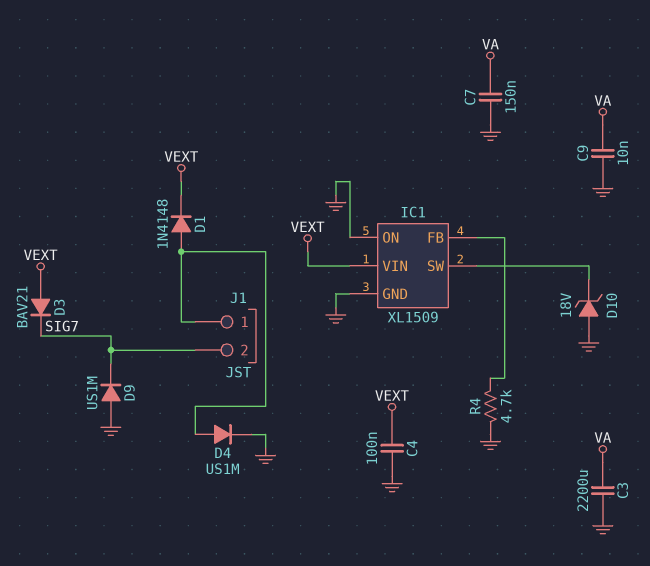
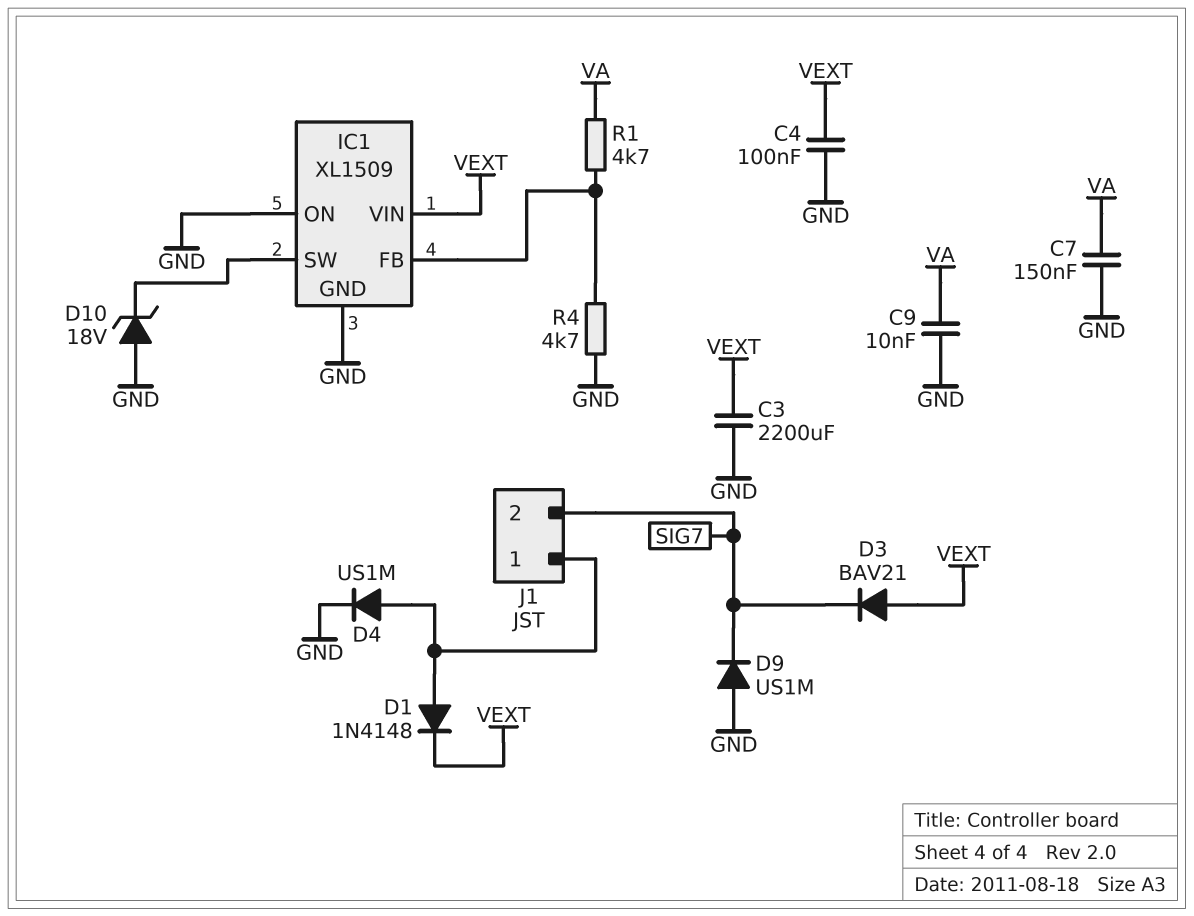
C3: 2200uF (GND, VA) -> 2200uF (GND, VEXT)
R1: none -> 4.7k (IC1/FB, VA)

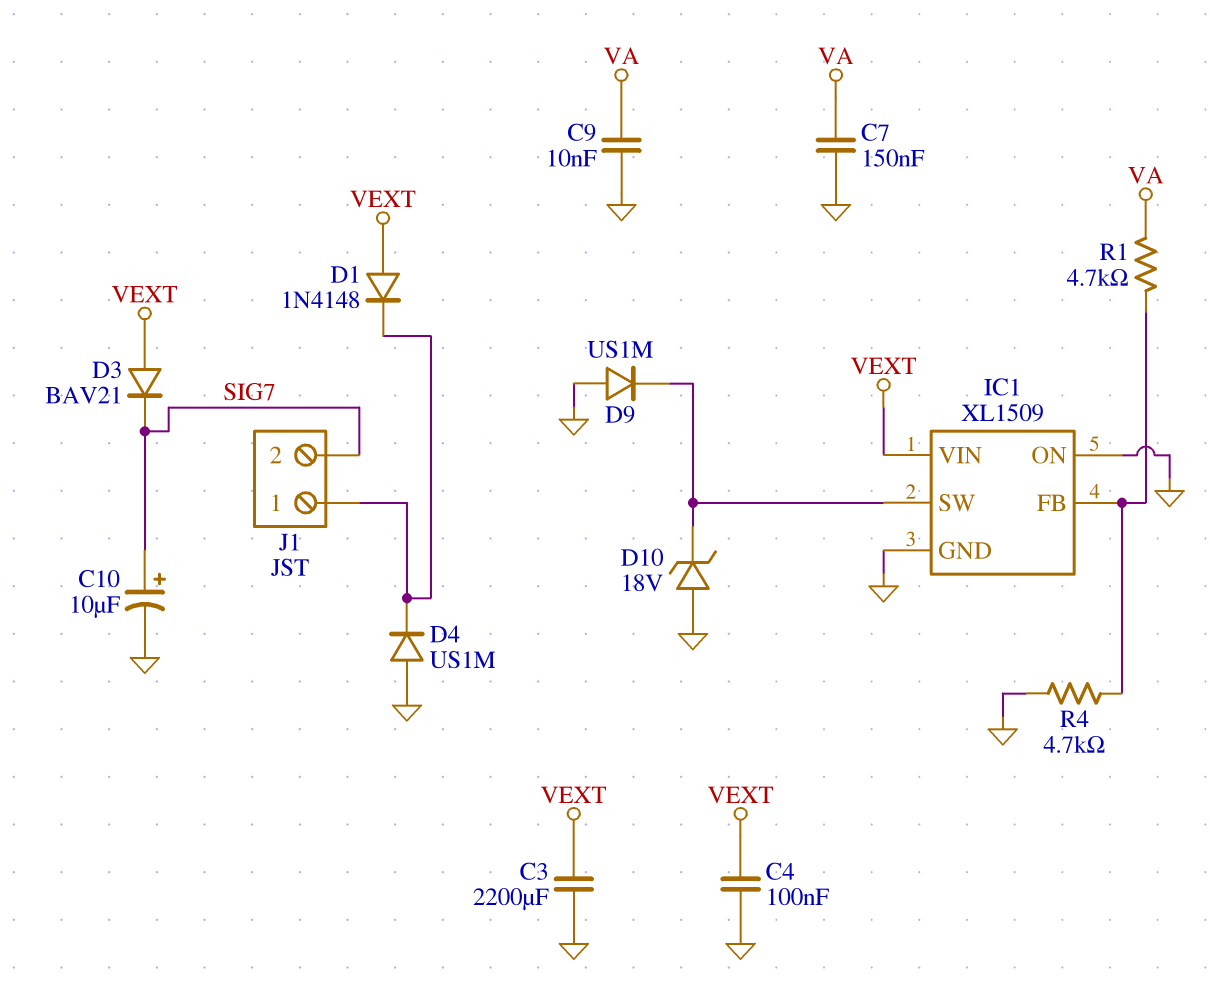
C10: none -> 10uF (plus SIG7, minus GND)
D1: diode 1N4148 (A J1/1, K VEXT) -> diode 1N4148 (A VEXT, K J1/1)
D4: diode US1M (A J1/1, K GND) -> diode US1M (A GND, K J1/1)
D9: diode US1M (A GND, K SIG7) -> diode US1M (A GND, K IC1/SW)

